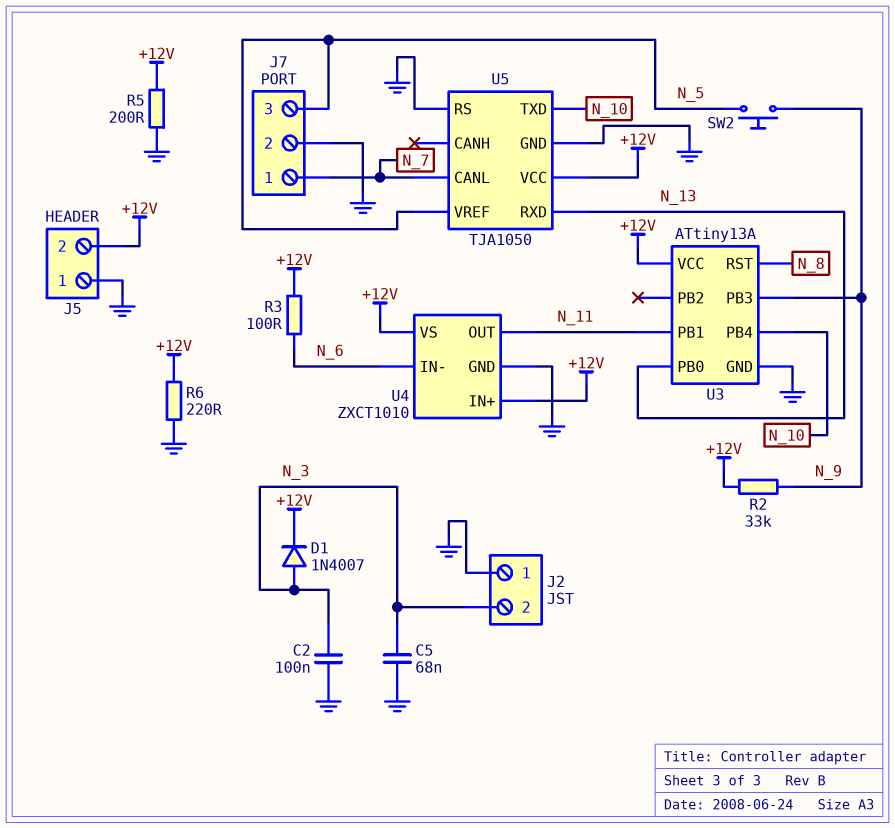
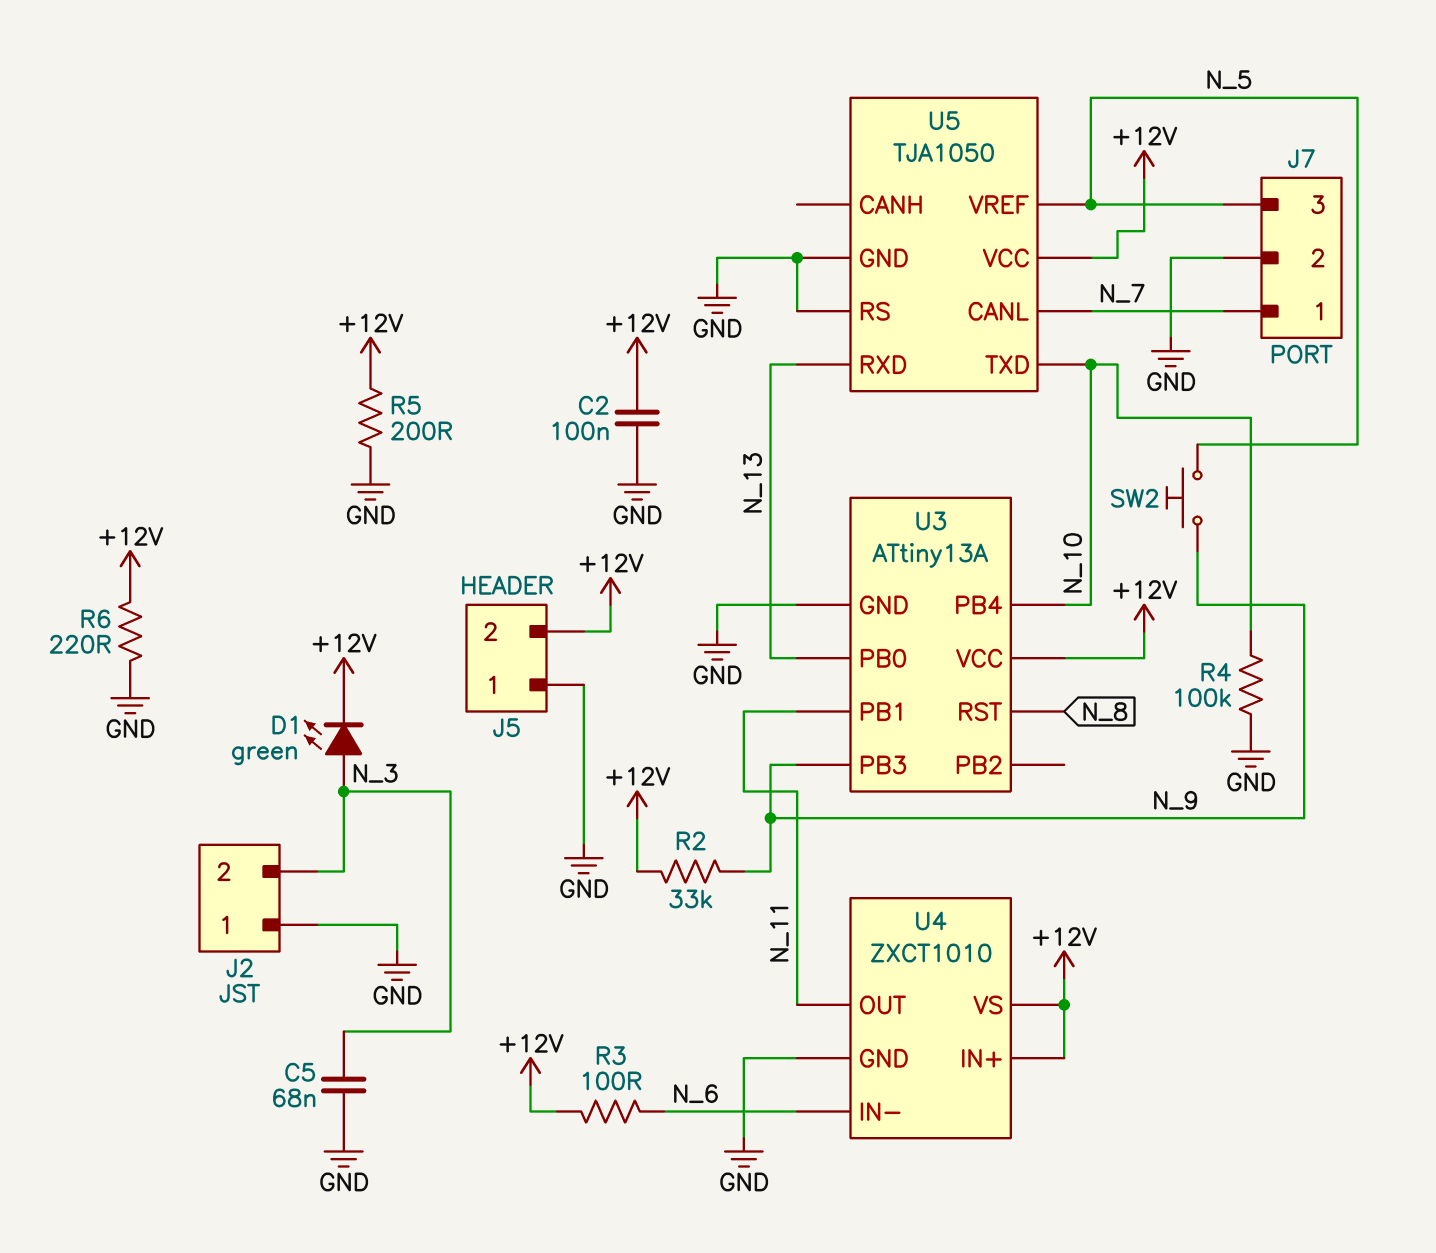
C2: 100nF (GND, N_3) -> 100nF (+12V, GND)
D1: diode 1N4007 (A N_3, K +12V) -> LED green (A N_3, K +12V)
R4: none -> 100k (GND, N_10)

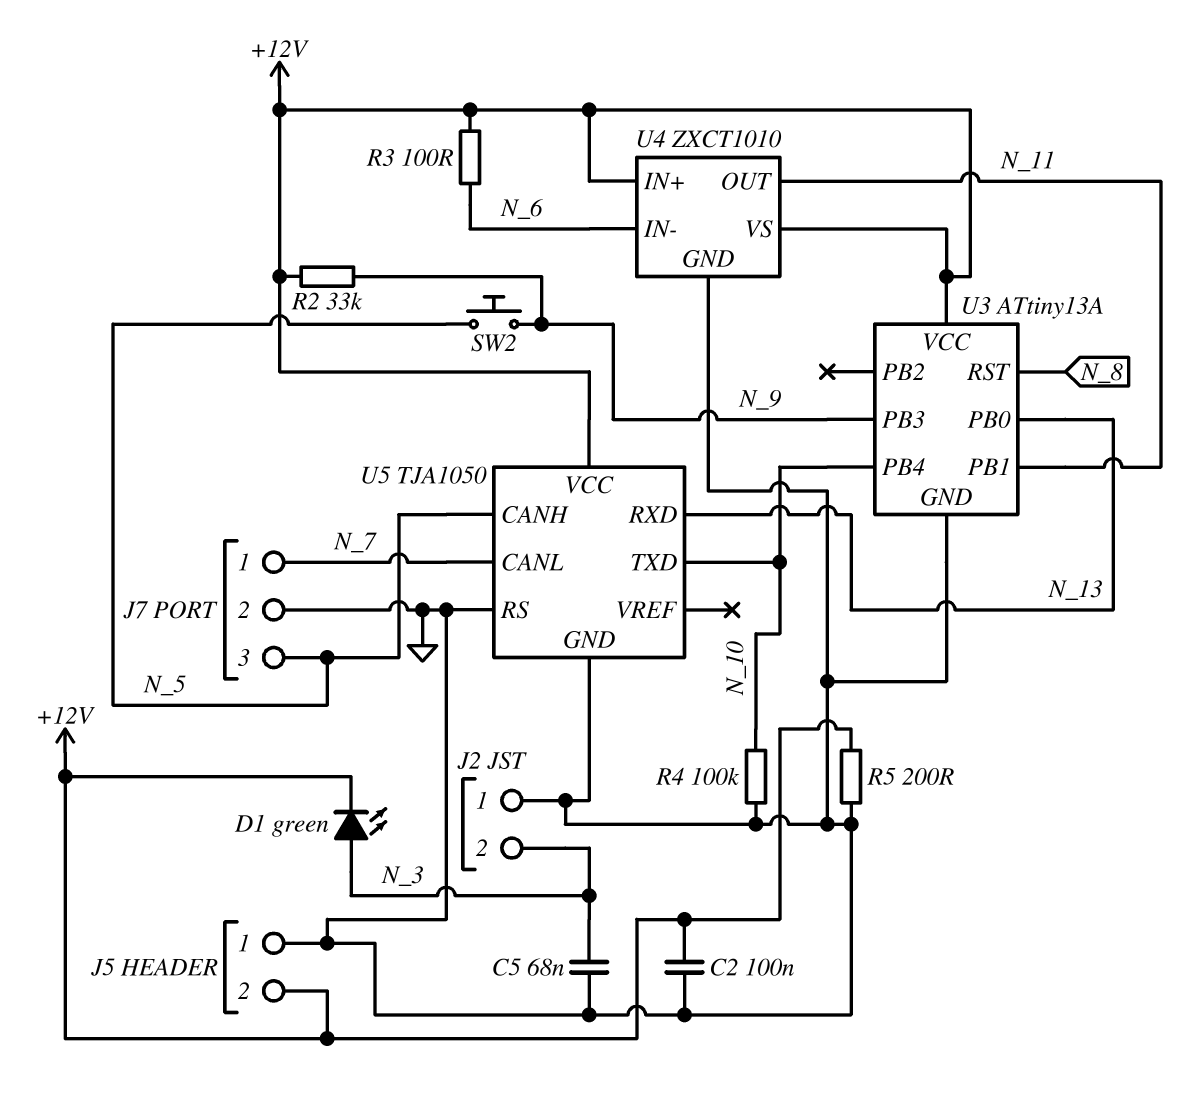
R6: 220 (+12V, GND) -> none
U5 pin CANH: none -> N_5
U5 pin VREF: N_5 -> none

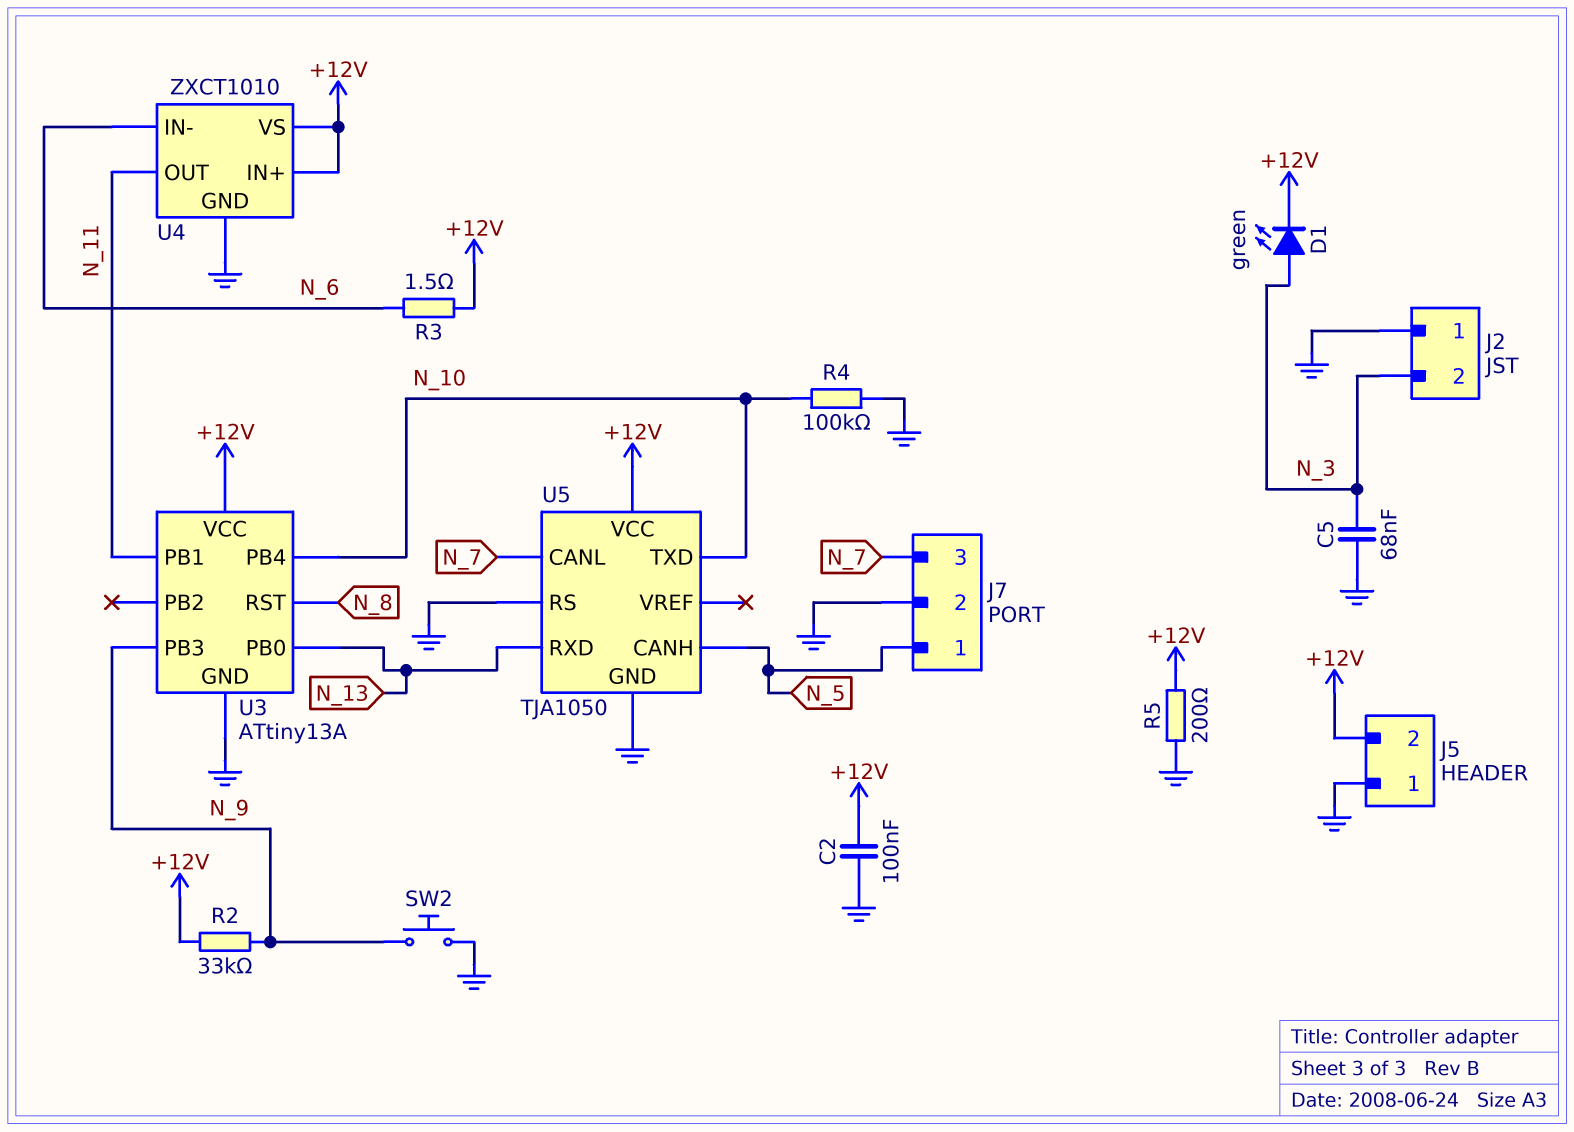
J7 pin 1: N_7 -> N_5
J7 pin 3: N_5 -> N_7
R3: 100 (+12V, N_6) -> 1.5 (+12V, N_6)
SW2: button (N_5, N_9) -> button (GND, N_9)

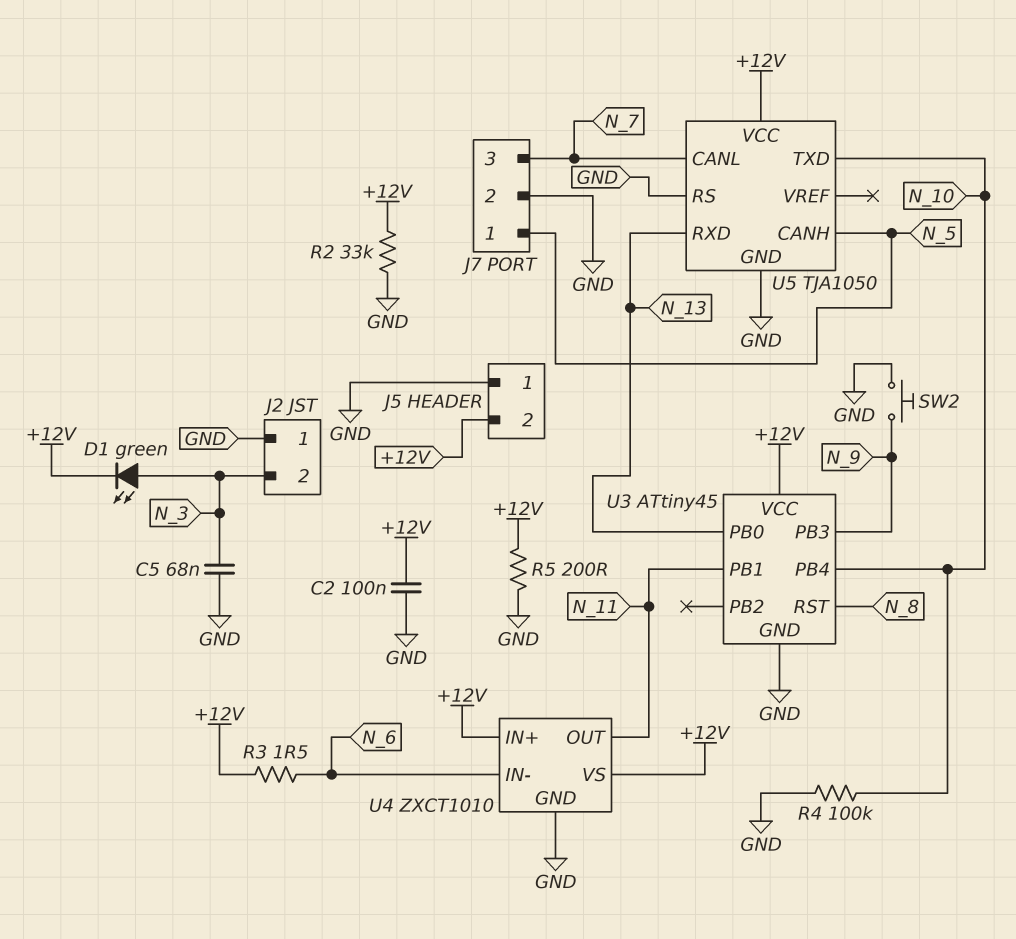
R2: 33k (+12V, N_9) -> 33k (+12V, GND)
U3: ATtiny13A -> ATtiny45

